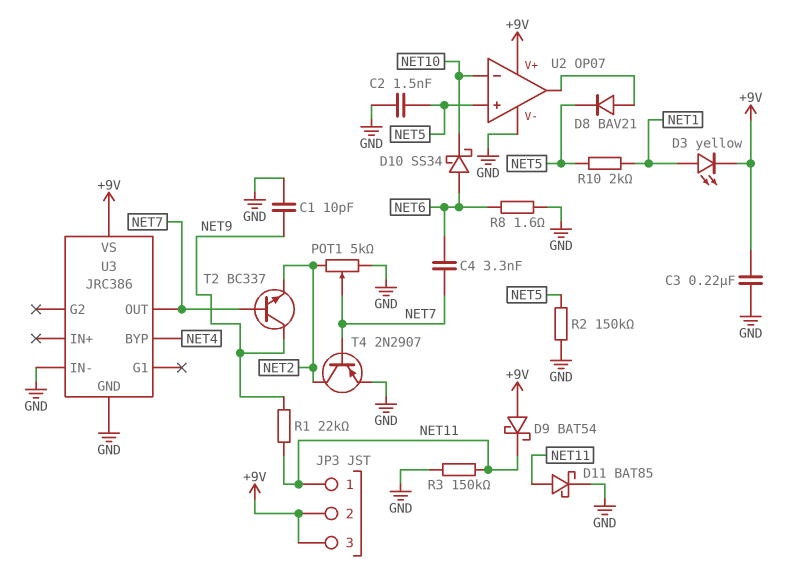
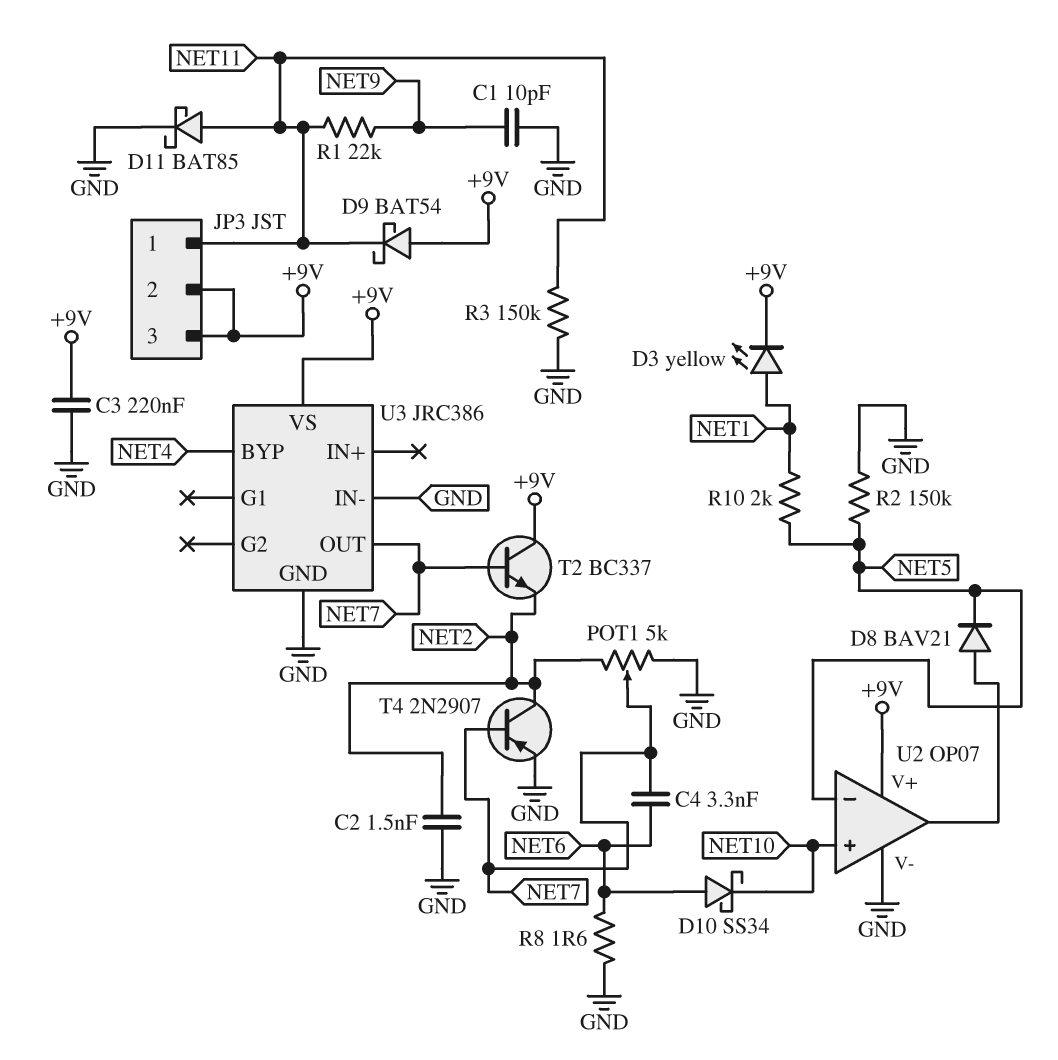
C2: 1.5nF (GND, NET5) -> 1.5nF (GND, NET2)
T2: NPN BC337 (B NET7, C NET9, E NET2) -> NPN BC337 (B NET7, C +9V, E NET2)
U2 pin in+: NET5 -> NET10
U2 pin in-: NET10 -> NET5

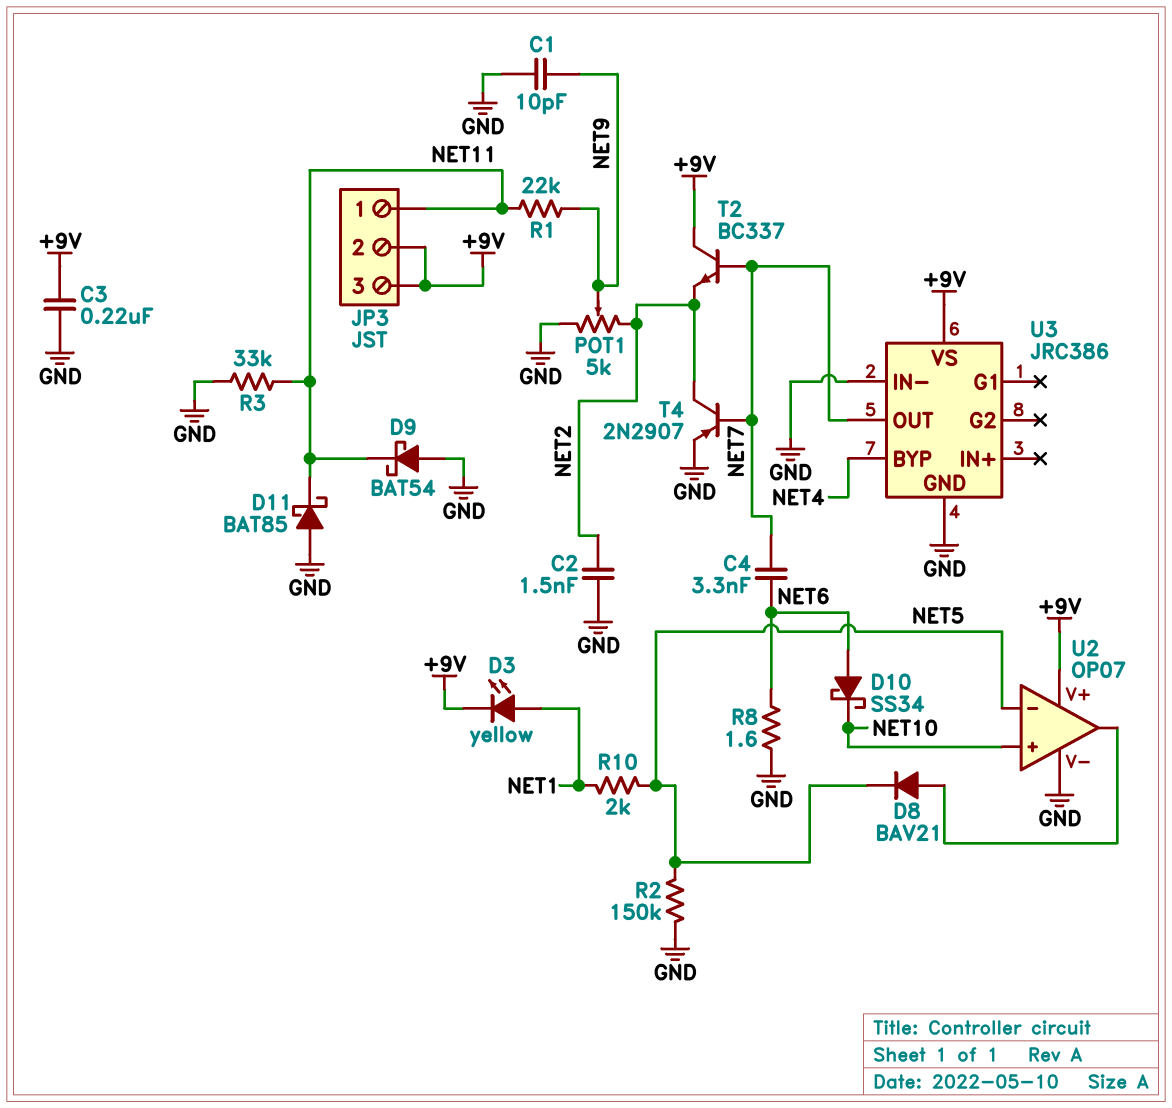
D9: schottky BAT54 (A +9V, K NET11) -> schottky BAT54 (A GND, K NET11)
D11: schottky BAT85 (A NET11, K GND) -> schottky BAT85 (A GND, K NET11)
POT1: 5k (GND, NET2, wiper NET7) -> 5k (GND, NET2, wiper NET9)
R3: 150k (GND, NET11) -> 33k (GND, NET11)

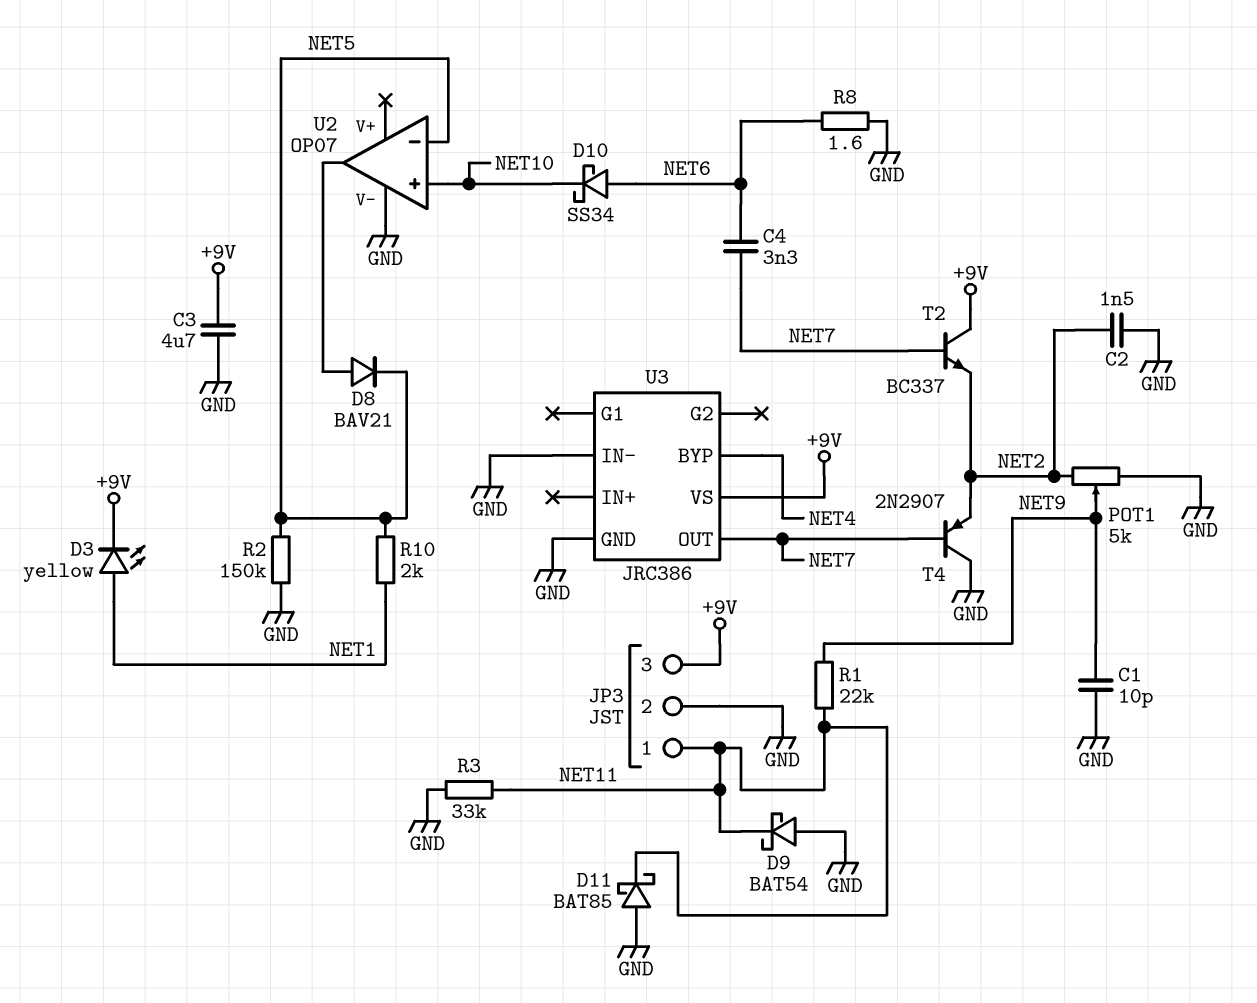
C3: 220nF (+9V, GND) -> 4.7uF (+9V, GND)
JP3 pin 2: +9V -> GND
T4: PNP 2N2907 (B NET7, C NET2, E GND) -> PNP 2N2907 (B NET7, C GND, E NET2)
U2 pin V+: +9V -> none

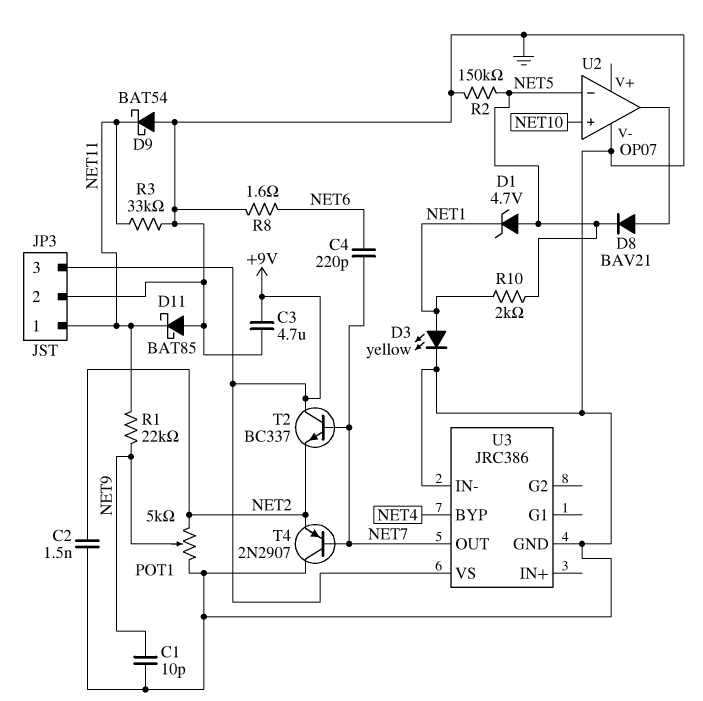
C4: 3.3nF (NET6, NET7) -> 220pF (NET6, NET7)
D1: none -> zener 4.7V (A NET5, K NET1)
D3: LED yellow (A NET1, K +9V) -> LED yellow (A NET1, K GND)
D10: schottky SS34 (A NET6, K NET10) -> none

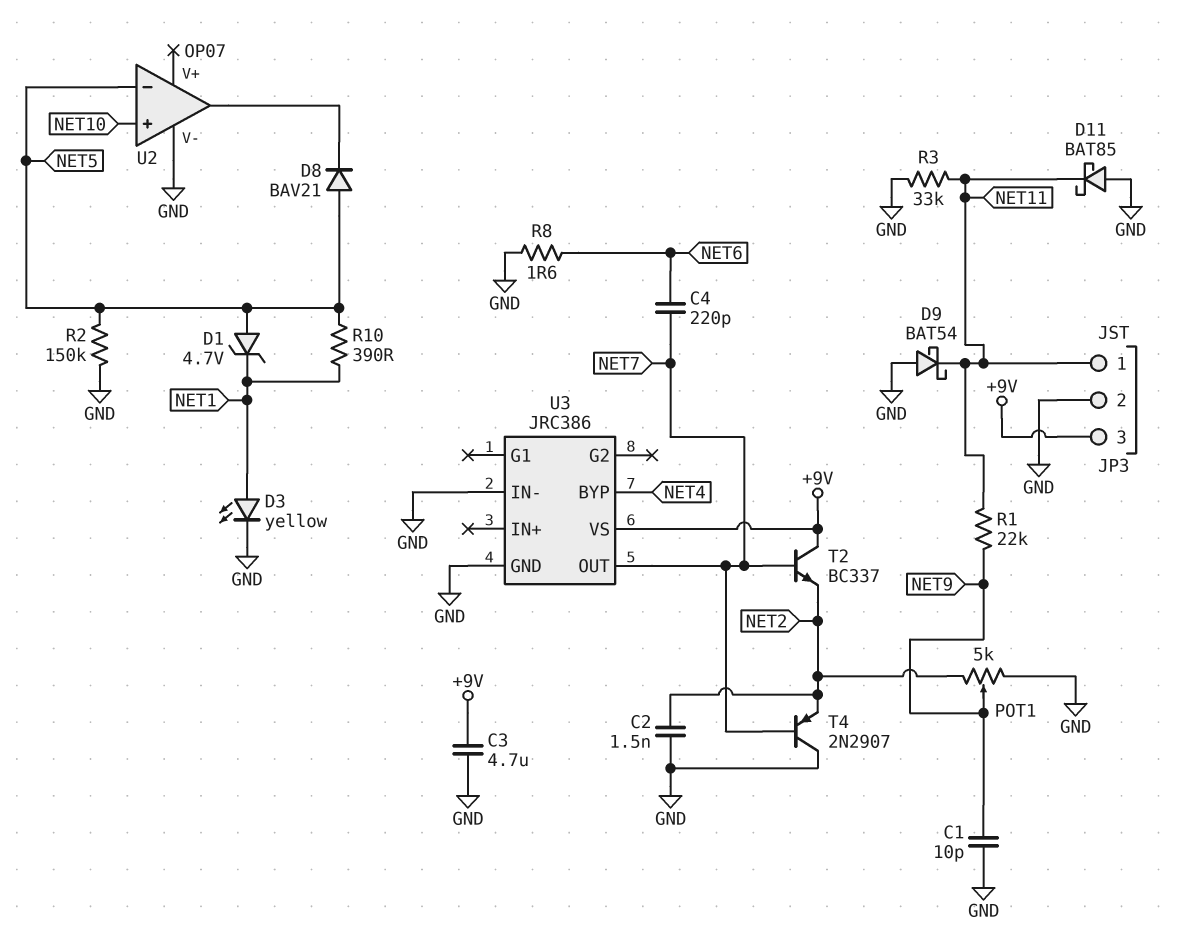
D8: diode BAV21 (A U2/out, K NET5) -> diode BAV21 (A NET5, K U2/out)
R10: 2k (NET1, NET5) -> 390 (NET1, NET5)

